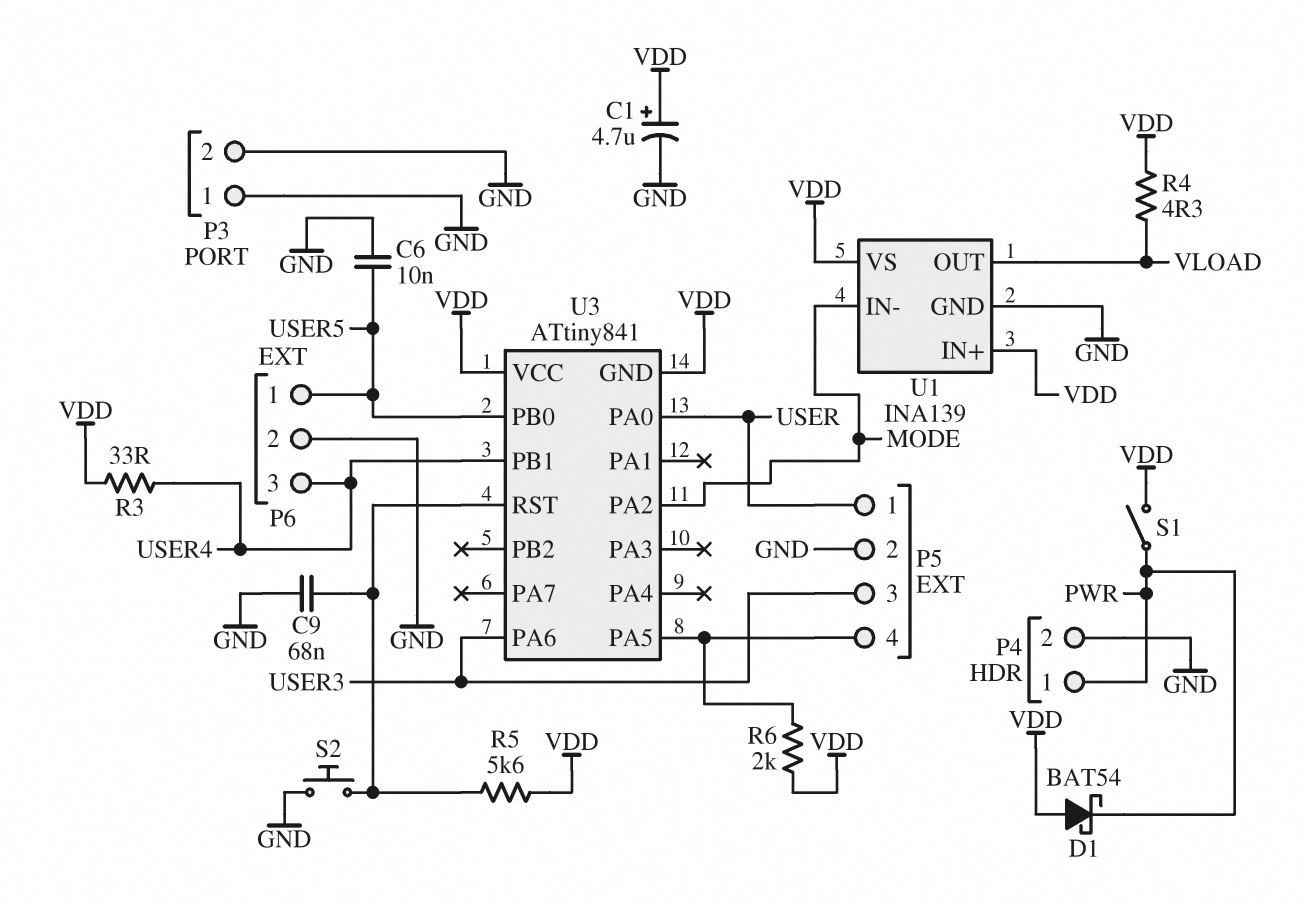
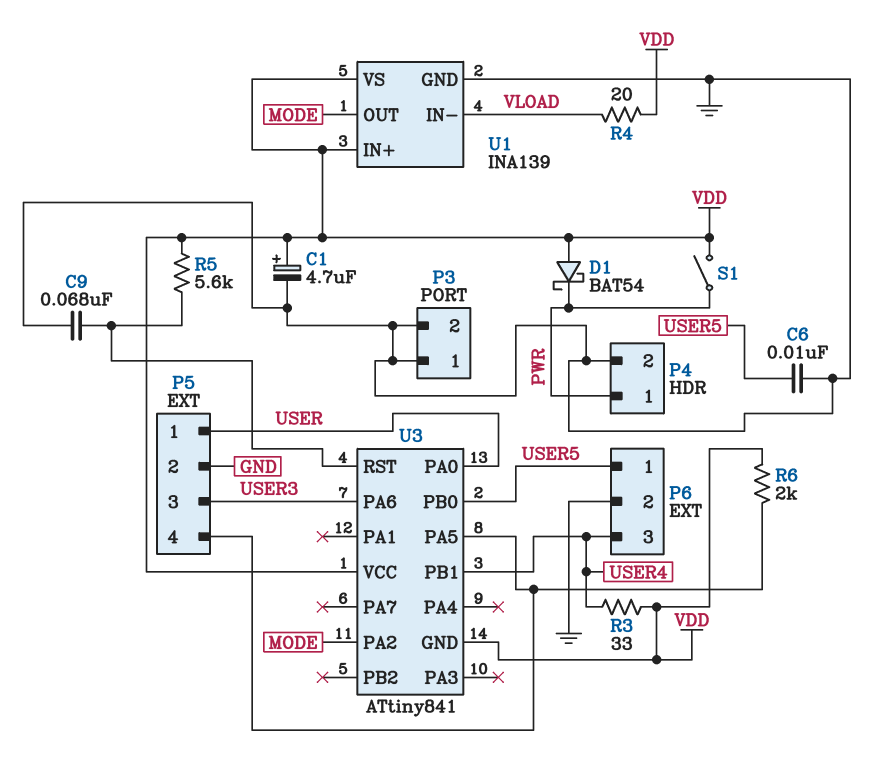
R4: 4.3 (VDD, VLOAD) -> 20 (VDD, VLOAD)
S2: button (GND, U3/RST) -> none
U1 pin IN-: MODE -> VLOAD
U1 pin OUT: VLOAD -> MODE

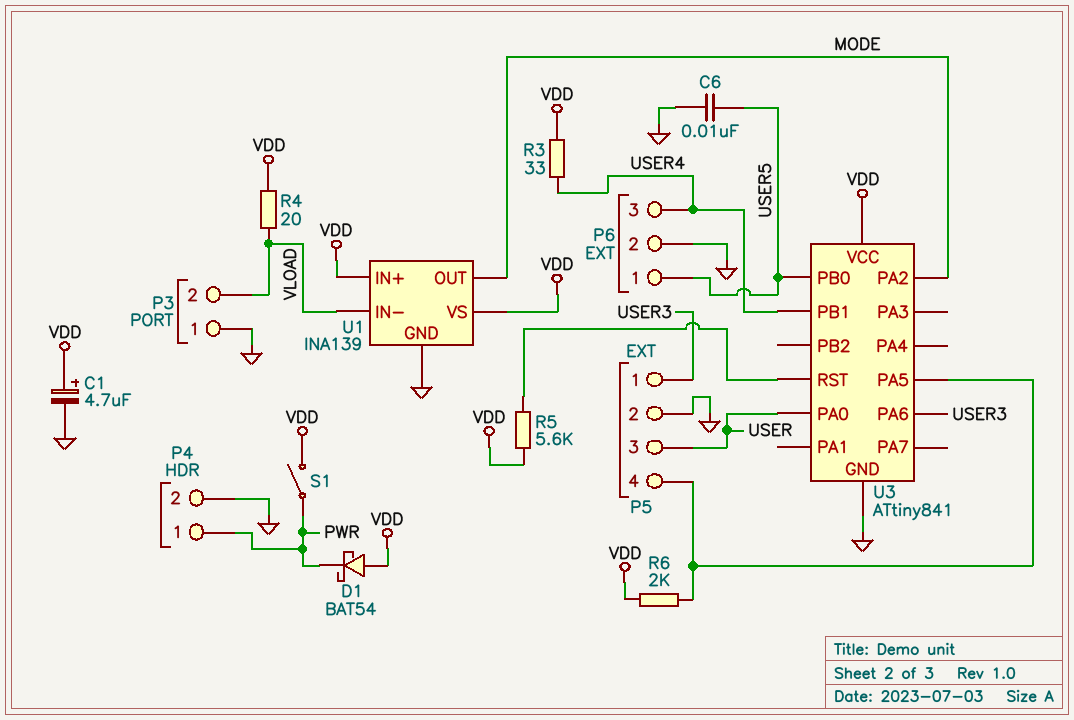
C9: 68nF (GND, U3/RST) -> none
P3 pin 2: GND -> VLOAD
P5 pin 1: USER -> USER3
P5 pin 3: USER3 -> USER
U3 pin GND: VDD -> GND

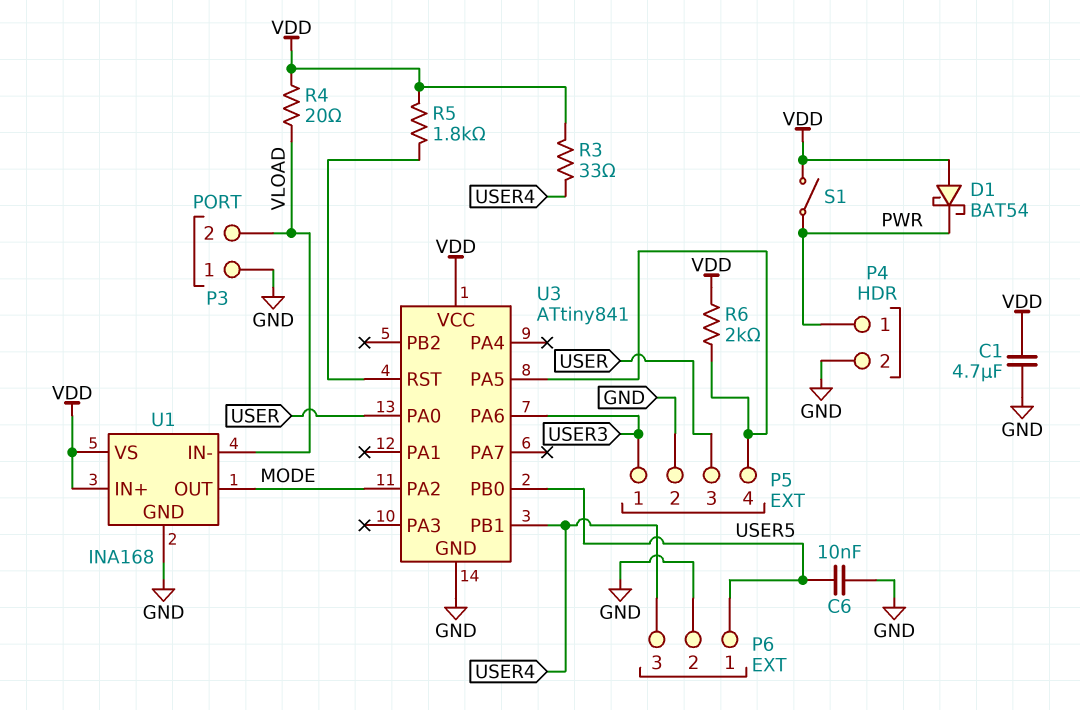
C1: 4.7uF (plus VDD, minus GND) -> 4.7uF (GND, VDD)
R5: 5.6k (U3/RST, VDD) -> 1.8k (U3/RST, VDD)
U1: INA139 -> INA168

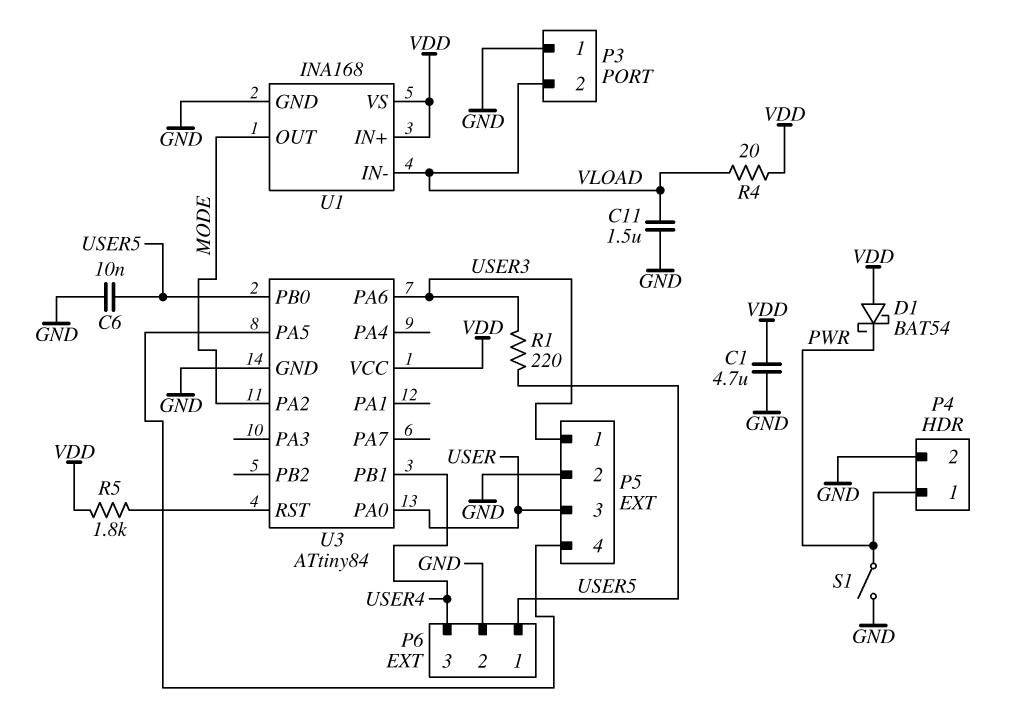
C11: none -> 1.5uF (GND, VLOAD)
R1: none -> 220 (USER3, USER5)
R3: 33 (USER4, VDD) -> none
R6: 2k (P5/4, VDD) -> none
S1: switch (PWR, VDD) -> switch (GND, PWR)
U3: ATtiny841 -> ATtiny84

